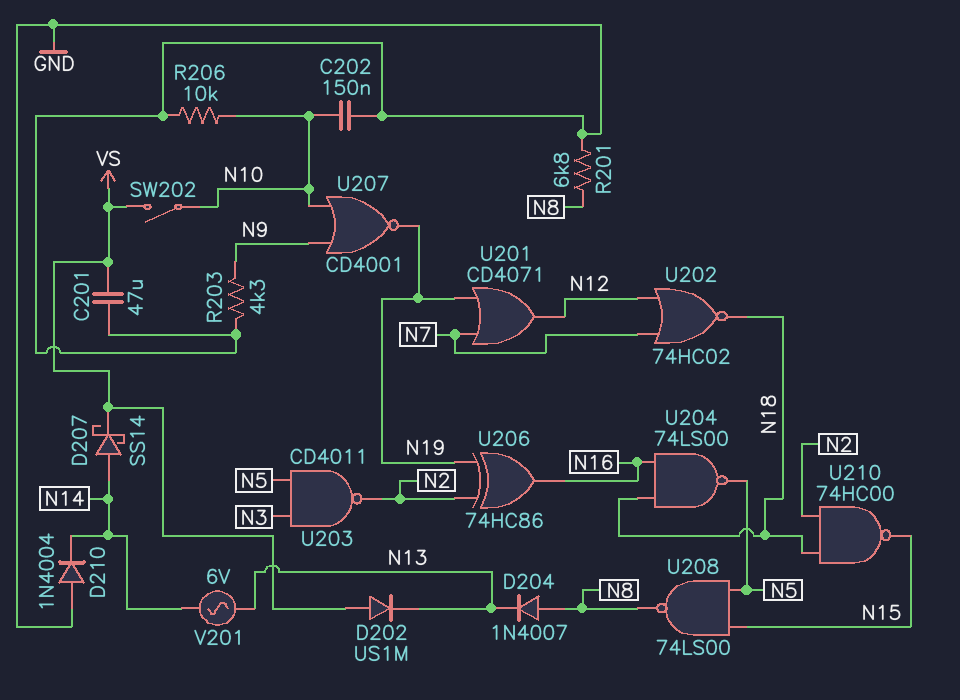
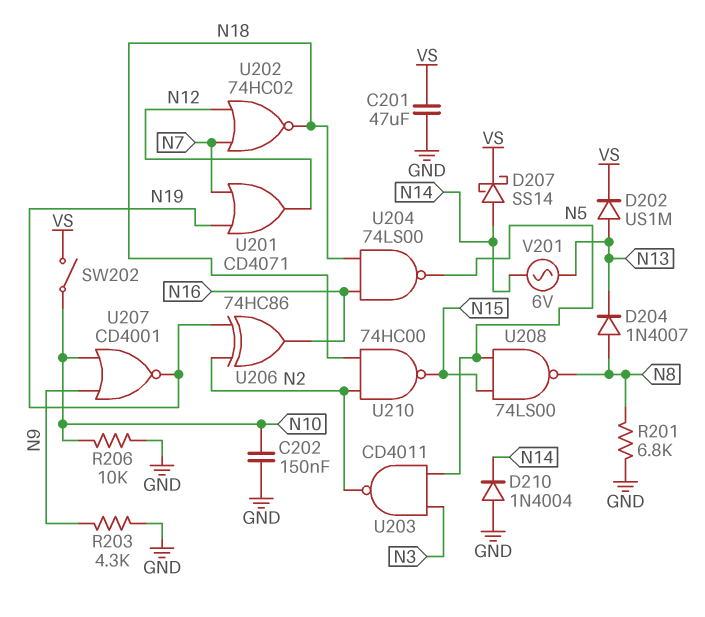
D202: diode US1M (A VS, K N13) -> diode US1M (A N13, K VS)

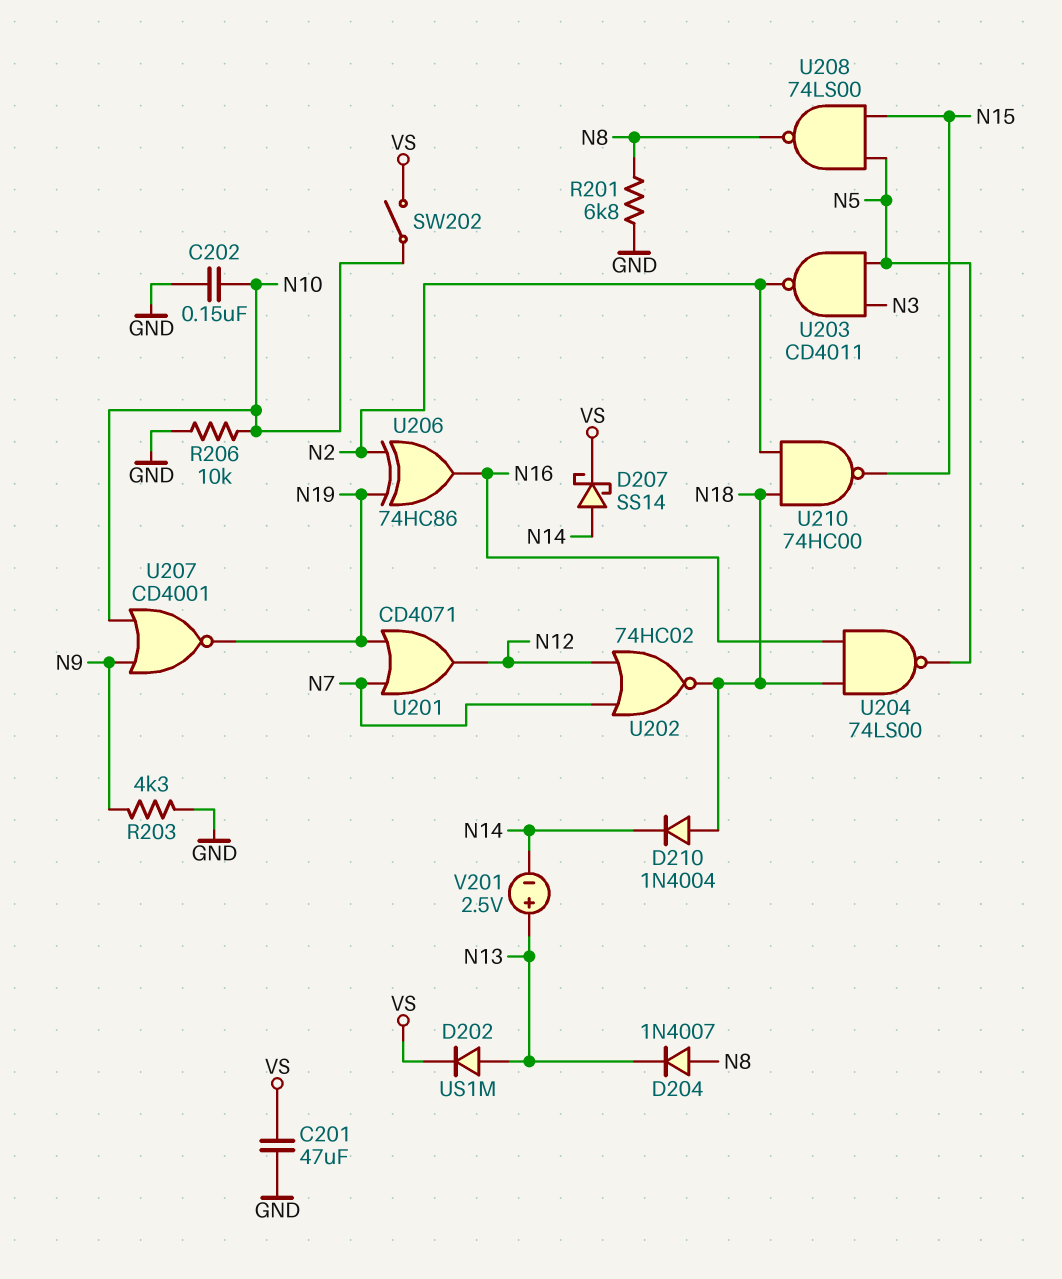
D210: diode 1N4004 (A GND, K N14) -> diode 1N4004 (A N18, K N14)
V201: AC 6V (N13, N14) -> 2.5V (plus N13, minus N14)

